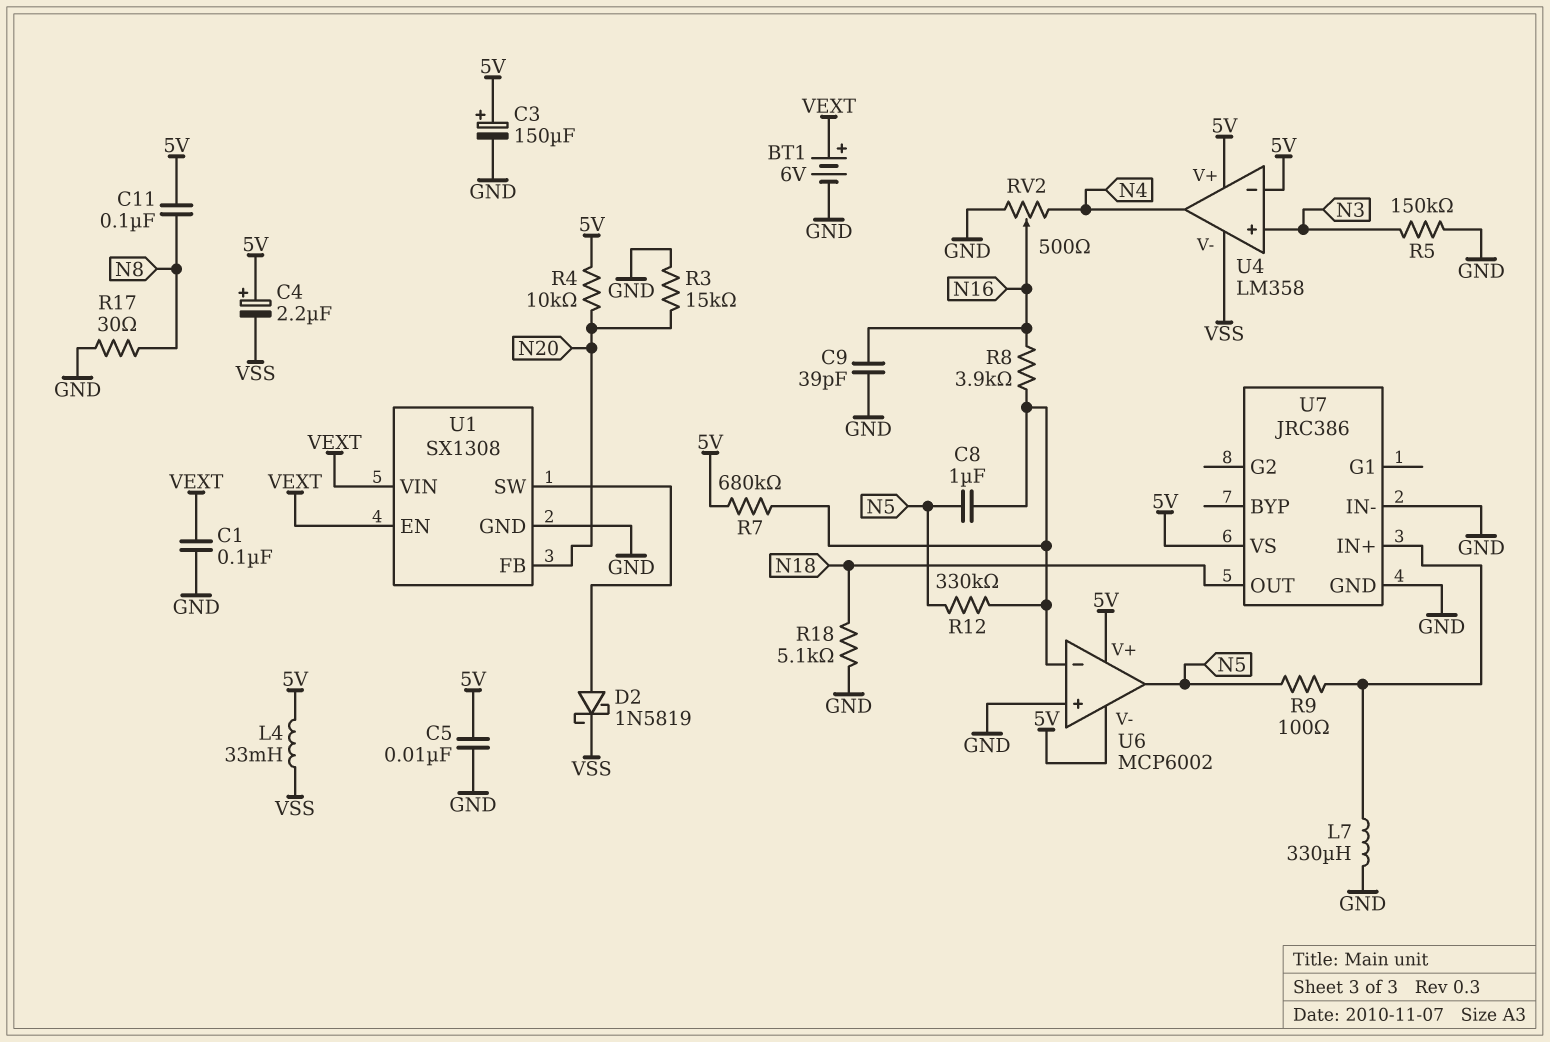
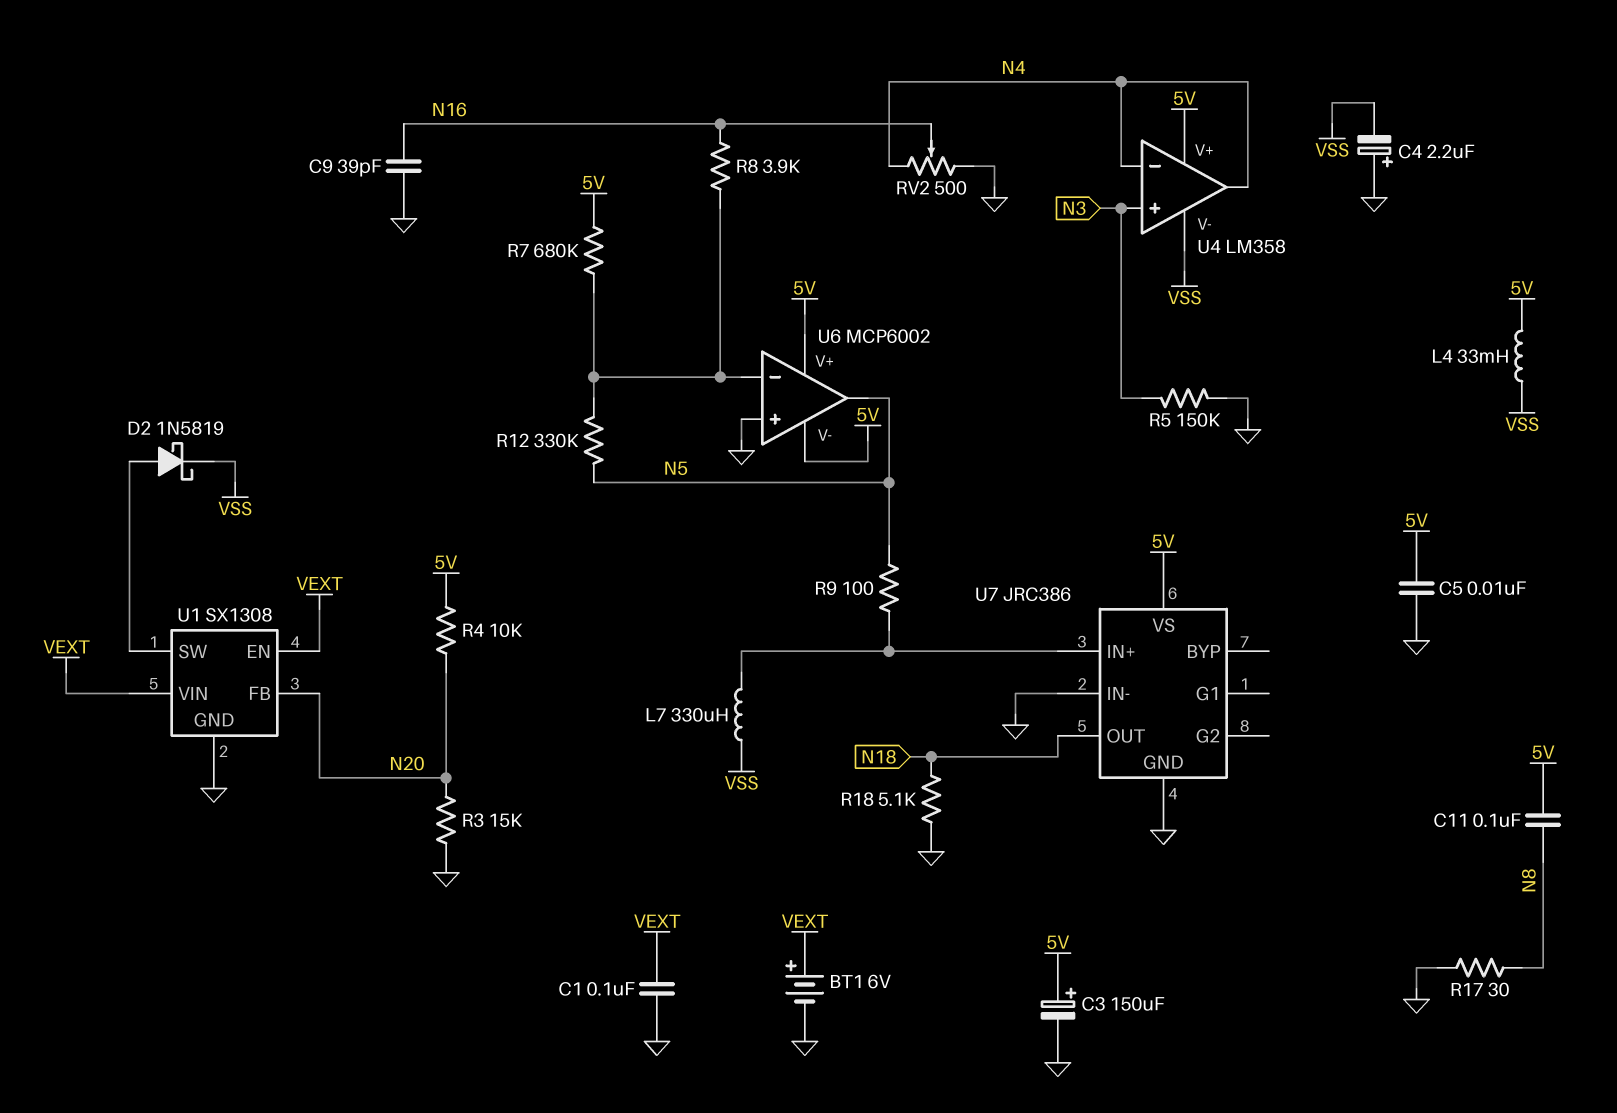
C4: 2.2uF (plus 5V, minus VSS) -> 2.2uF (plus GND, minus VSS)
C8: 1uF (N5, U6/in-) -> none
L7: 330uH (GND, U7/IN+) -> 330uH (U7/IN+, VSS)
U4 pin in-: 5V -> N4

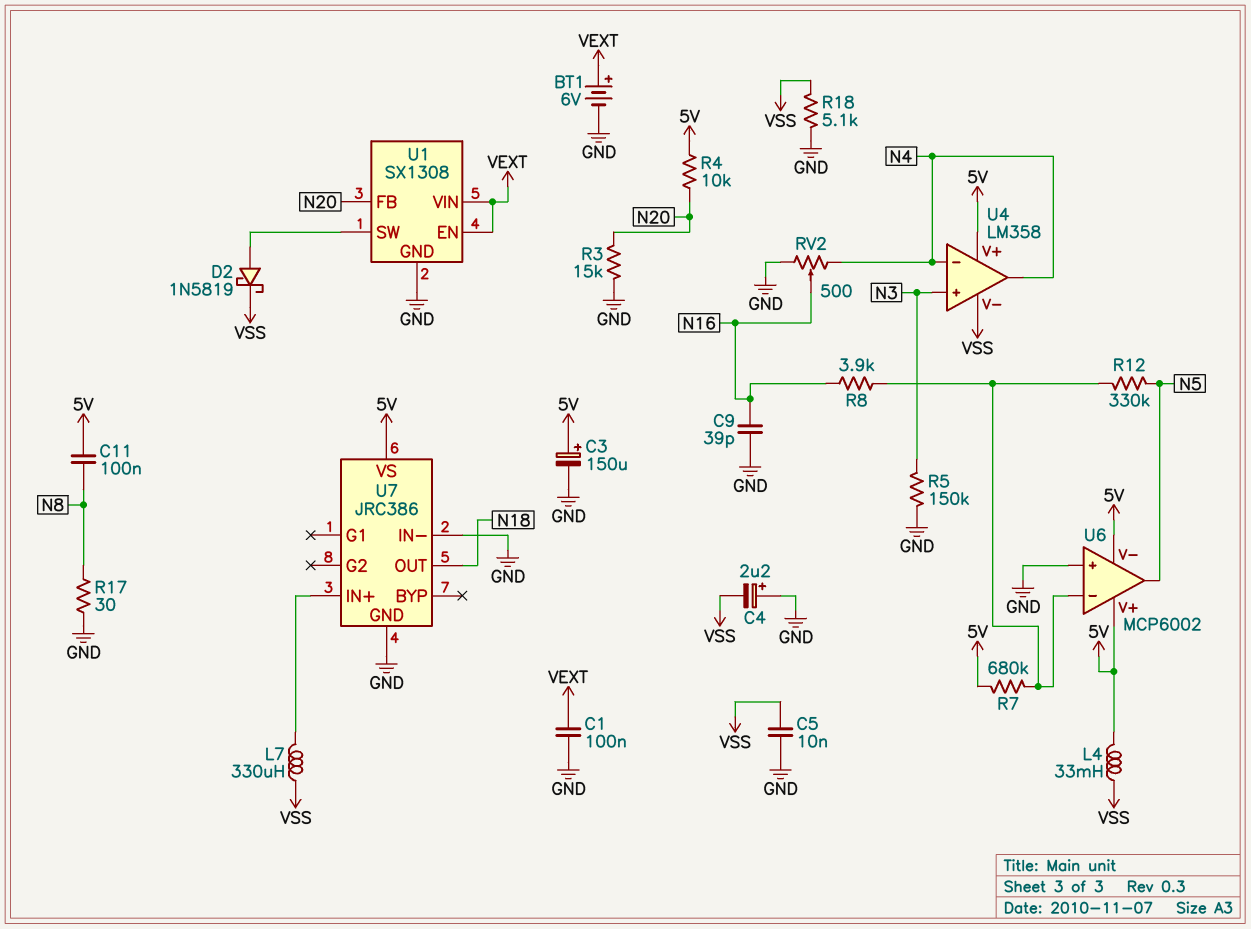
C5: 10nF (5V, GND) -> 10nF (GND, VSS)
R9: 100 (N5, U7/IN+) -> none
R18: 5.1k (GND, N18) -> 5.1k (GND, VSS)

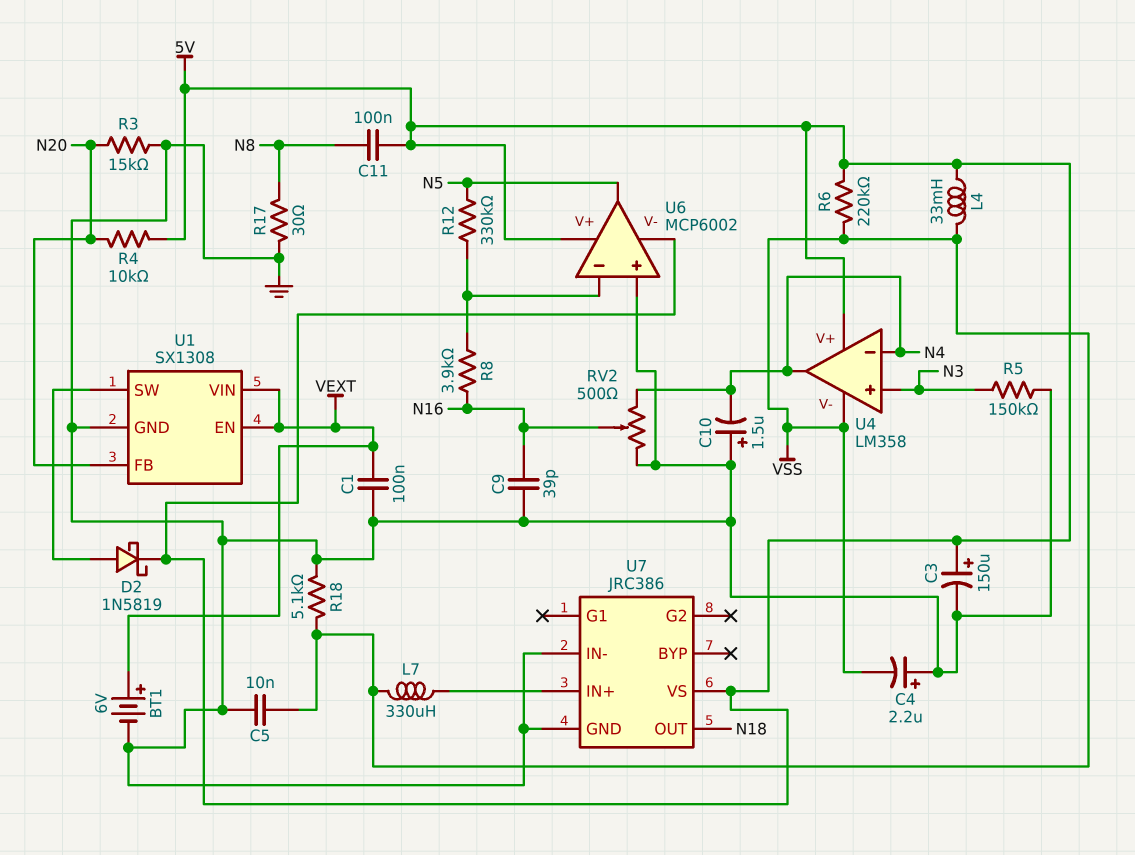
C10: none -> 1.5uF (plus GND, minus N4)
D2: schottky 1N5819 (A U1/SW, K VSS) -> schottky 1N5819 (A U1/SW, K 5V)
R6: none -> 220k (5V, VSS)
R7: 680k (5V, U6/in-) -> none

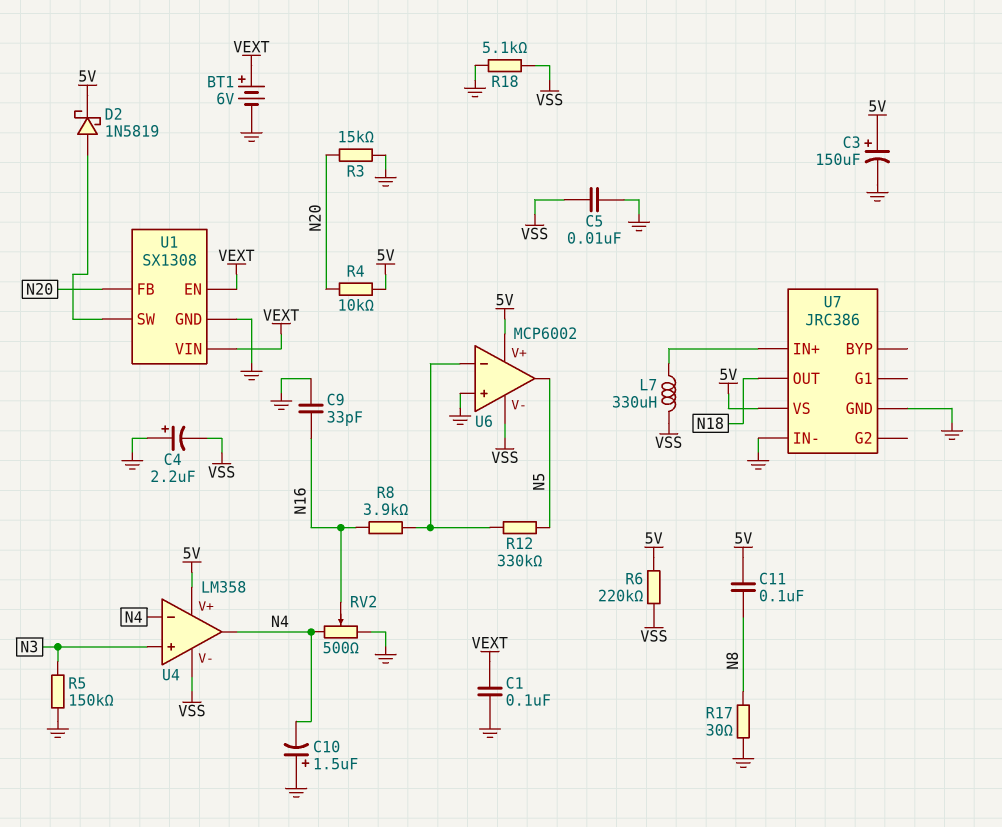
C9: 39pF (GND, N16) -> 33pF (GND, N16)
L4: 33mH (5V, VSS) -> none
U6 pin V-: 5V -> VSS

